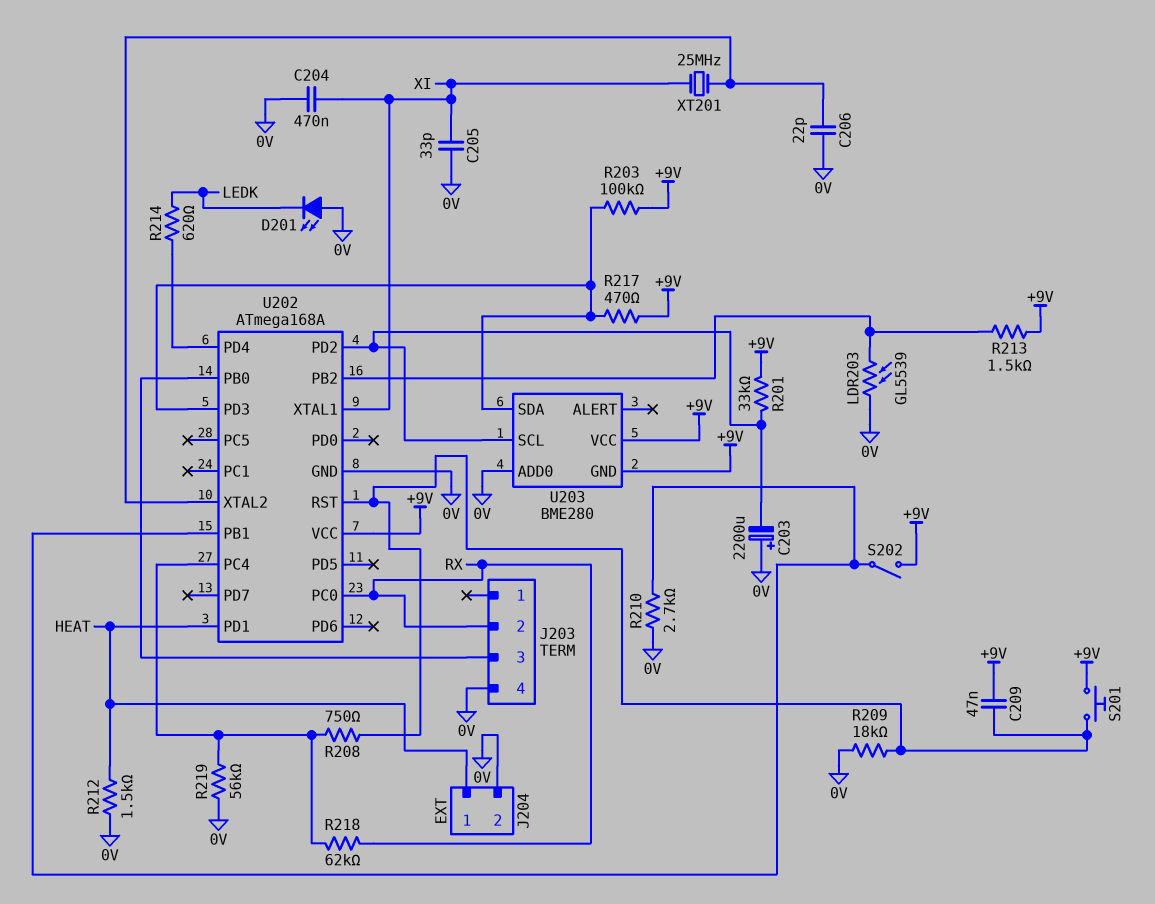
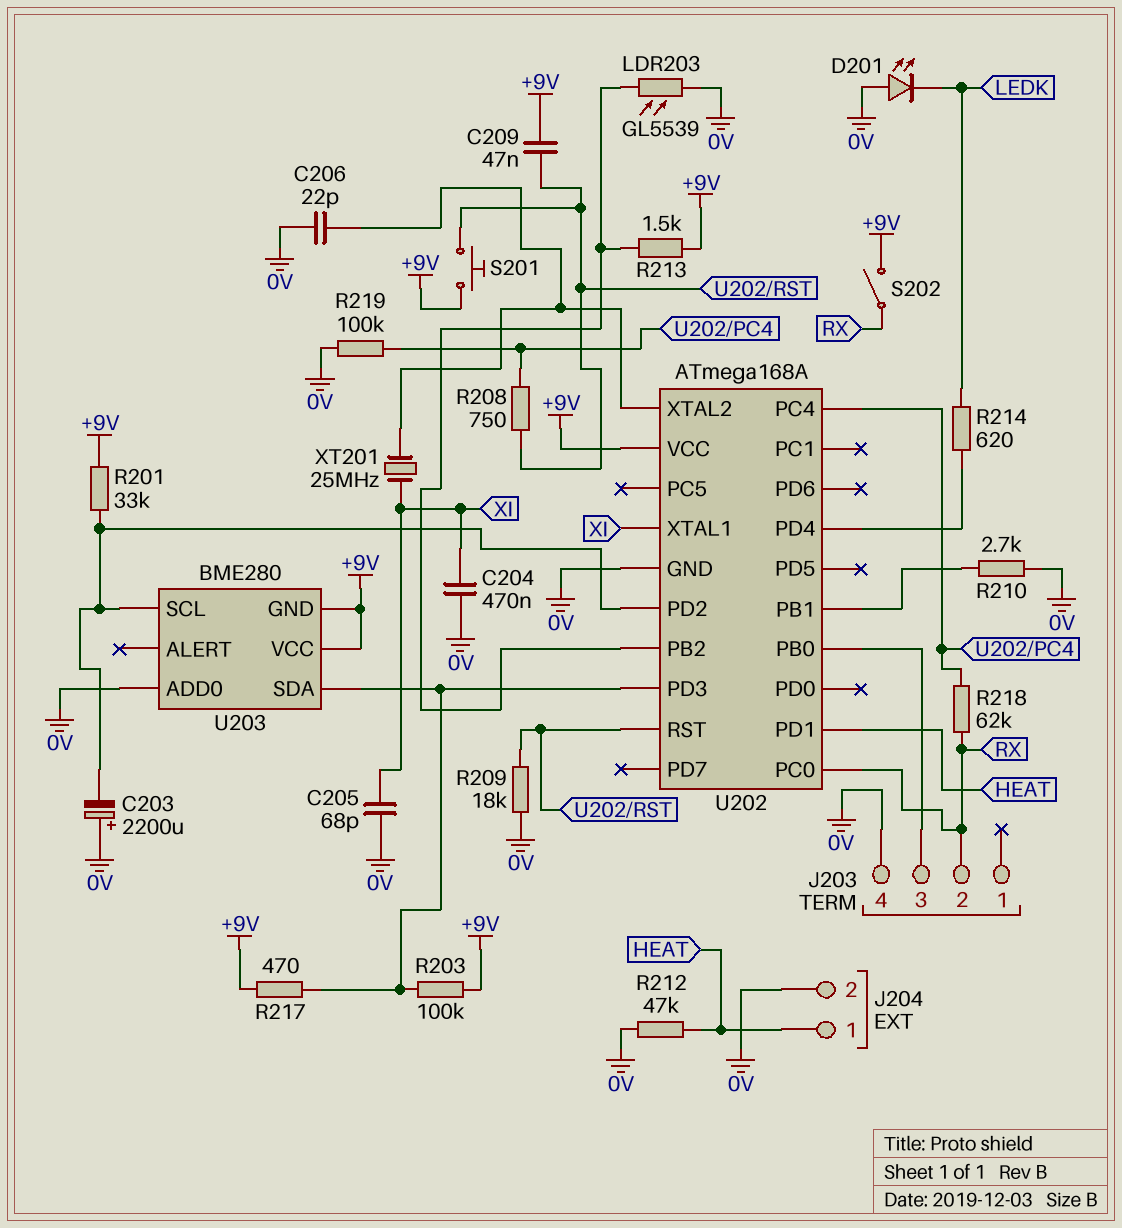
C205: 33pF (0V, XI) -> 68pF (0V, XI)
R212: 1.5k (0V, HEAT) -> 47k (0V, HEAT)
R219: 56k (0V, U202/PC4) -> 100k (0V, U202/PC4)
S202: switch (+9V, U202/PB1) -> switch (+9V, RX)

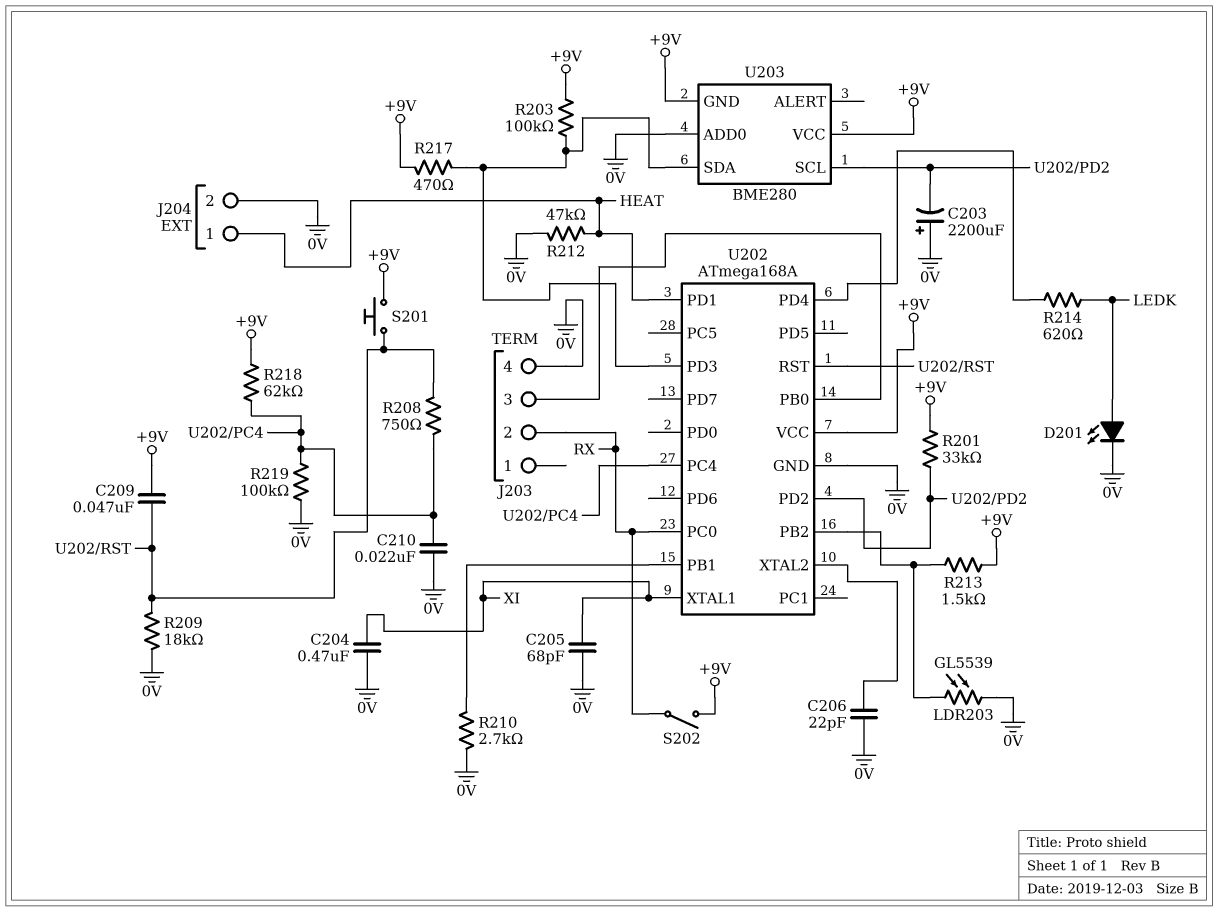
C210: none -> 22nF (0V, U202/PC4)
D201: LED (A 0V, K LEDK) -> LED (A LEDK, K 0V)
R218: 62k (RX, U202/PC4) -> 62k (+9V, U202/PC4)
XT201: 25MHz (U202/XTAL2, XI) -> none

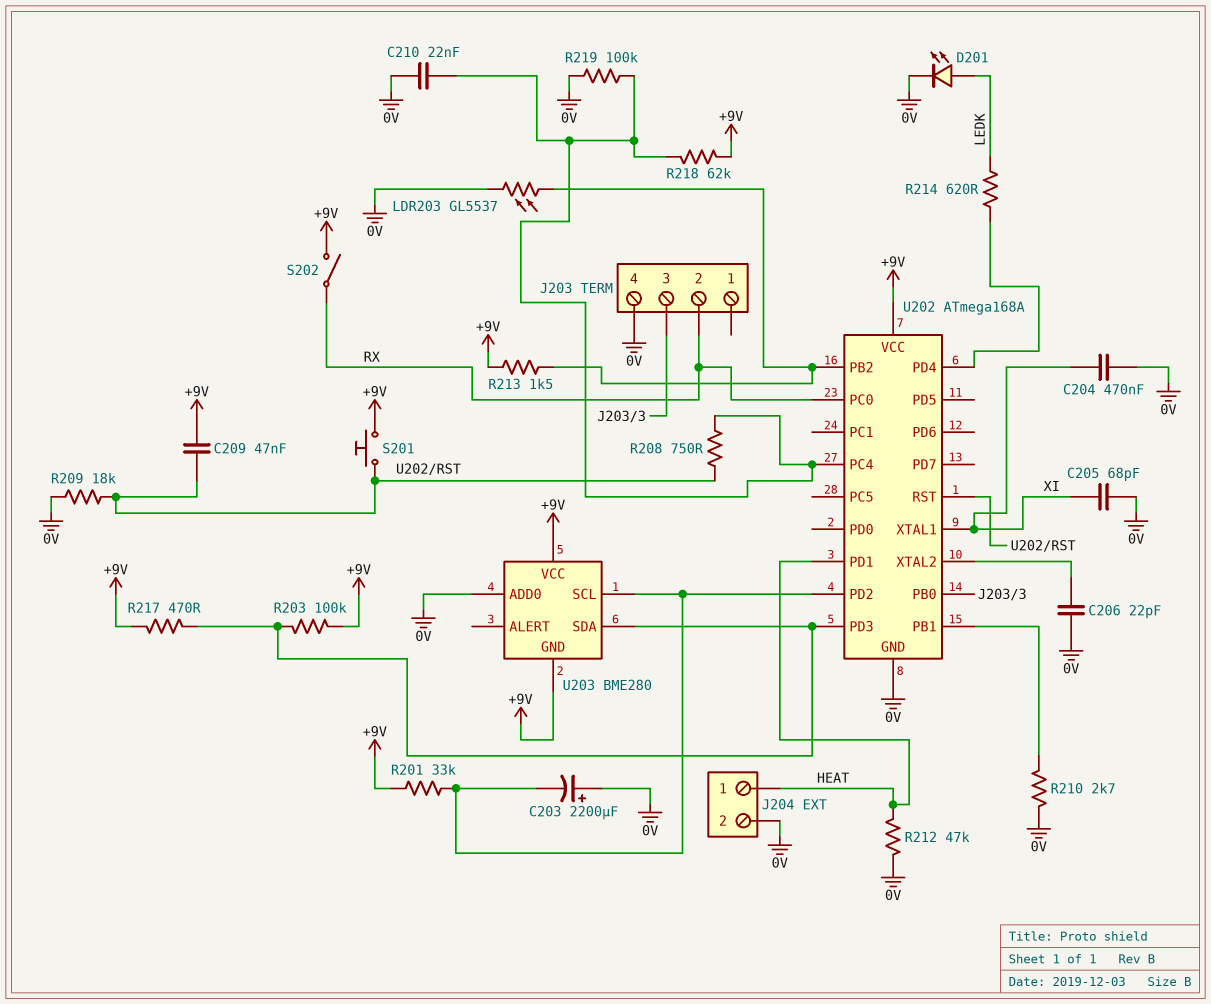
LDR203: GL5539 (0V, U202/PB2) -> GL5537 (0V, U202/PB2)

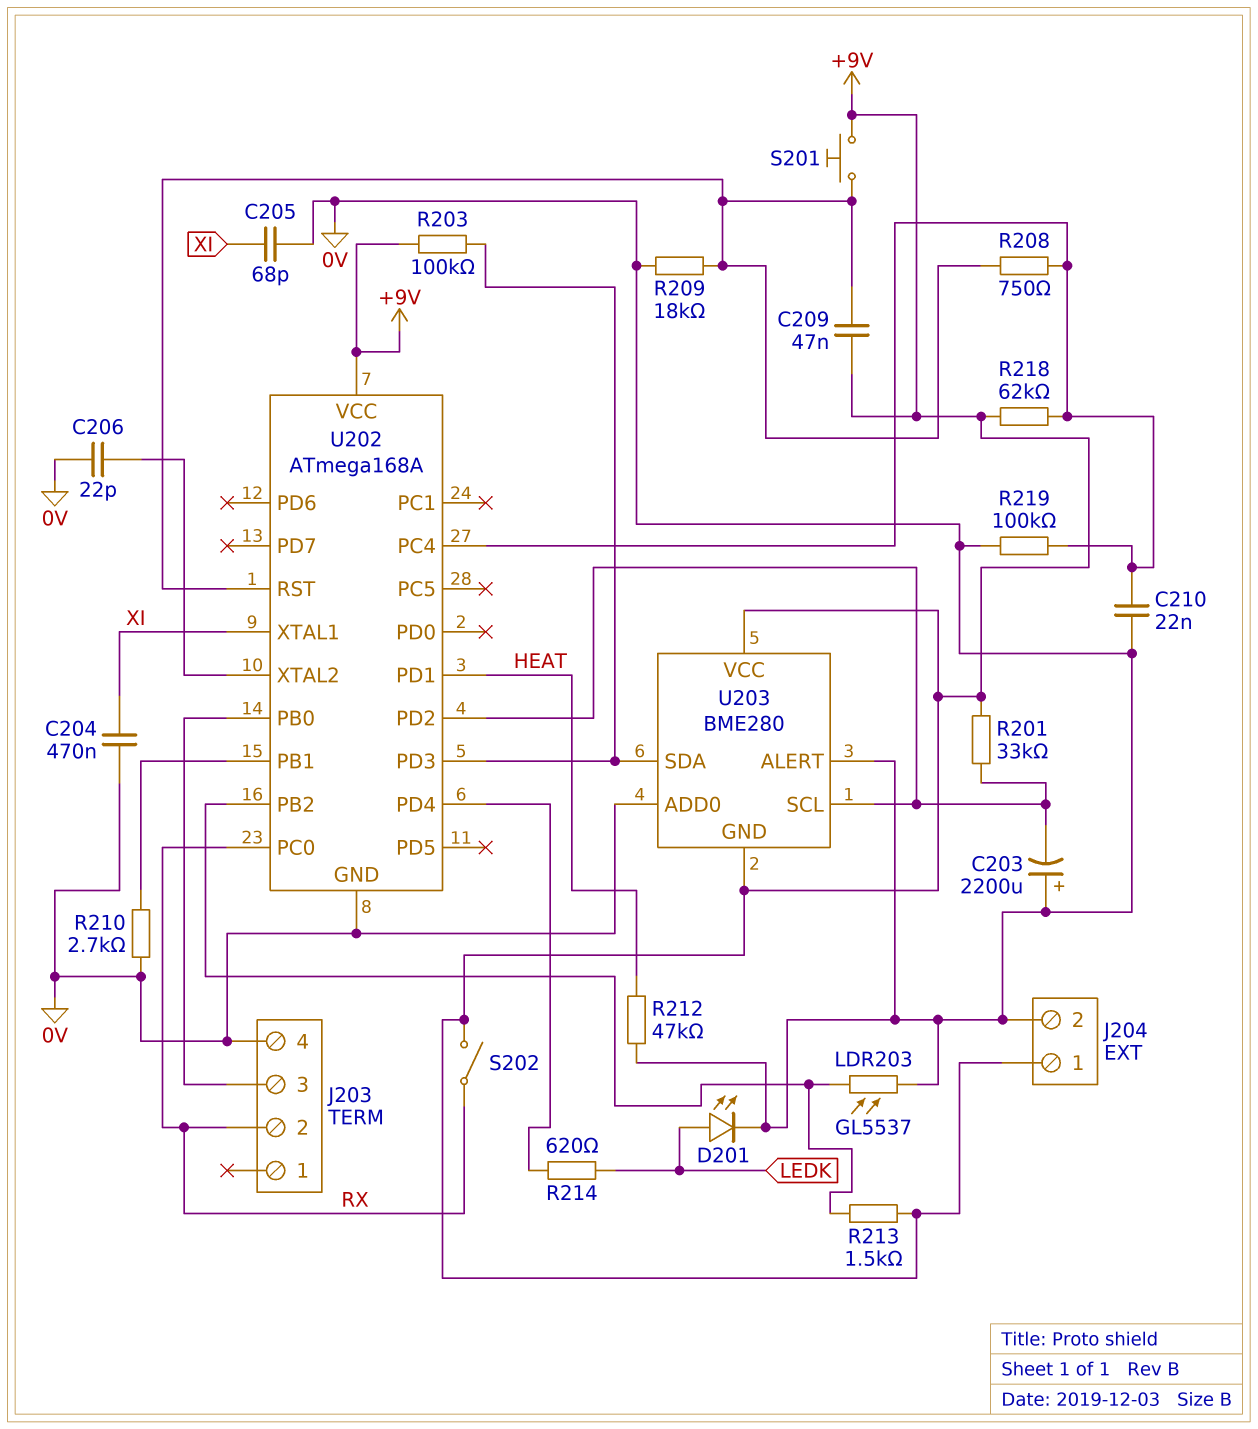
J204 pin 1: HEAT -> +9V
R217: 470 (+9V, U202/PD3) -> none
U203 pin ALERT: none -> 0V

